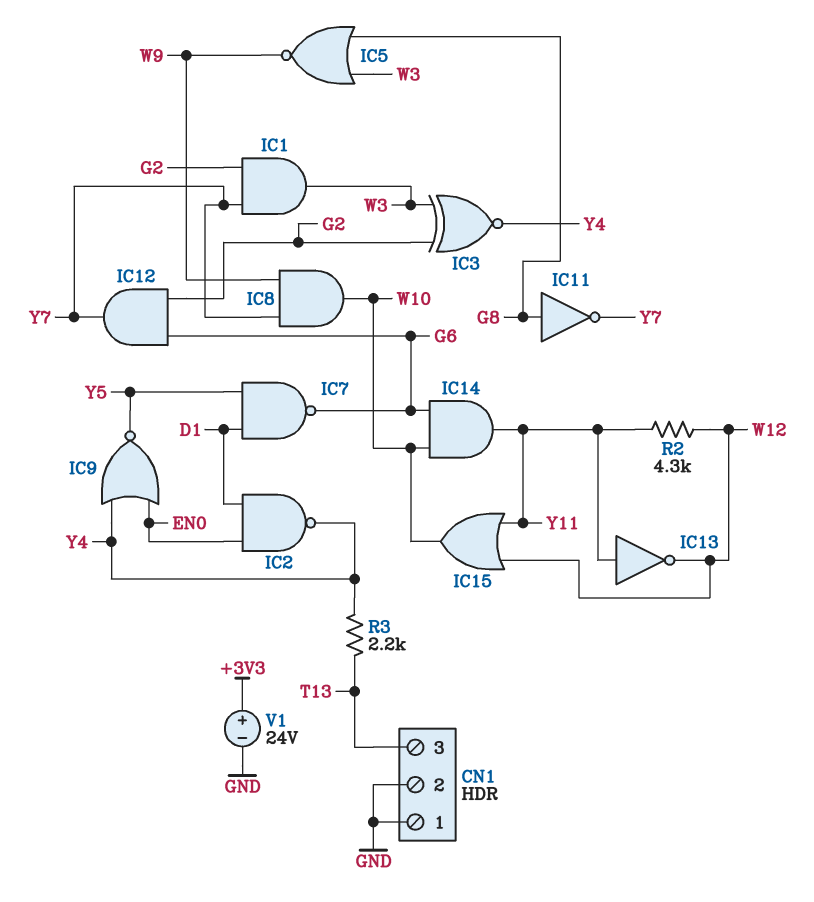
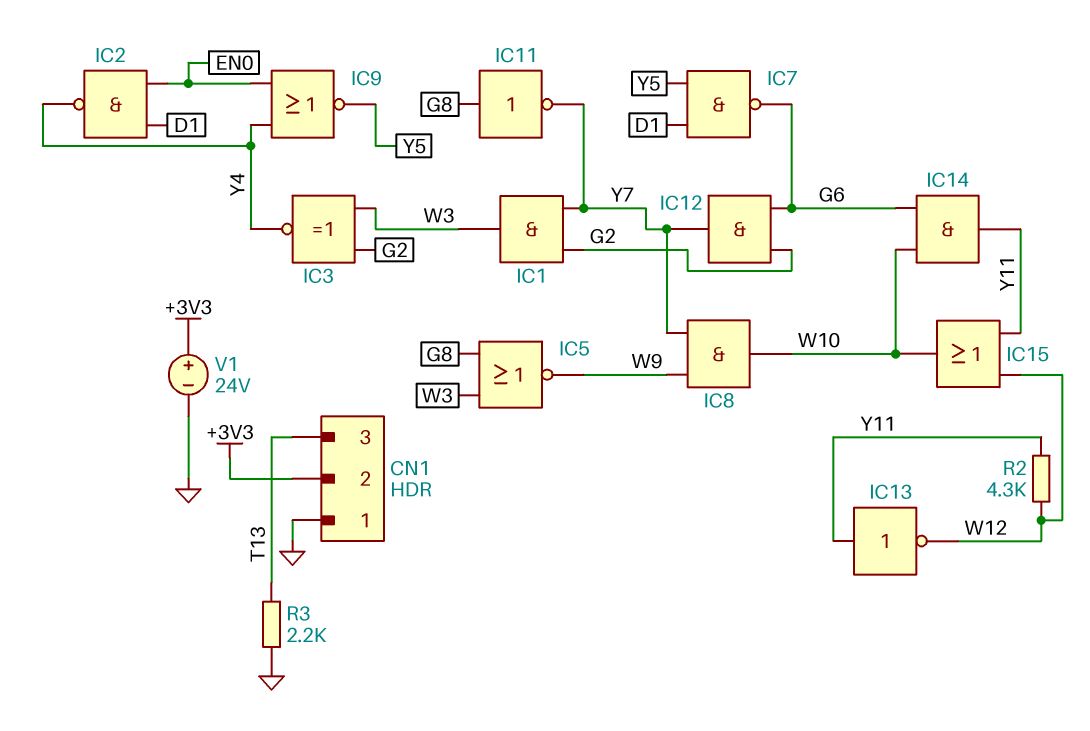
CN1 pin 2: GND -> +3V3
R3: 2.2k (T13, Y4) -> 2.2k (GND, T13)

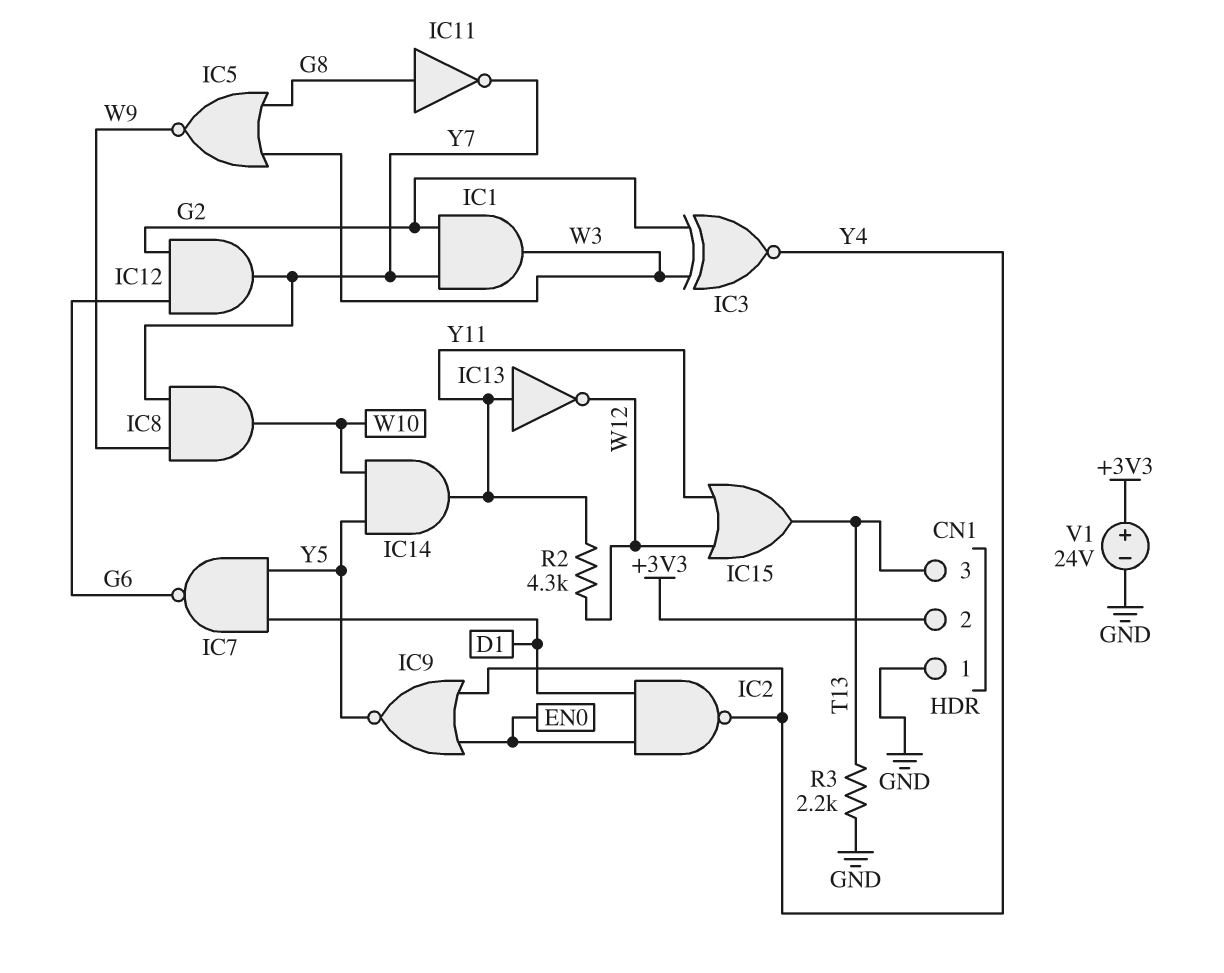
IC14: AND (in G6, in W10, out Y11) -> AND (in W10, in Y5, out Y11)
IC15: OR (in W12, in Y11, out W10) -> OR (in W12, in Y11, out T13)

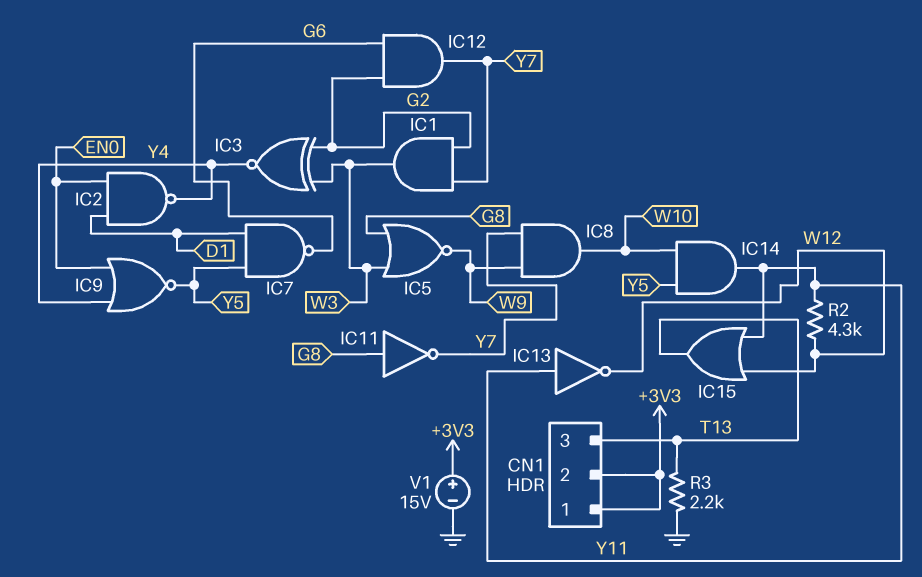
CN1 pin 1: GND -> +3V3
V1: 24V (plus +3V3, minus GND) -> 15V (plus +3V3, minus GND)

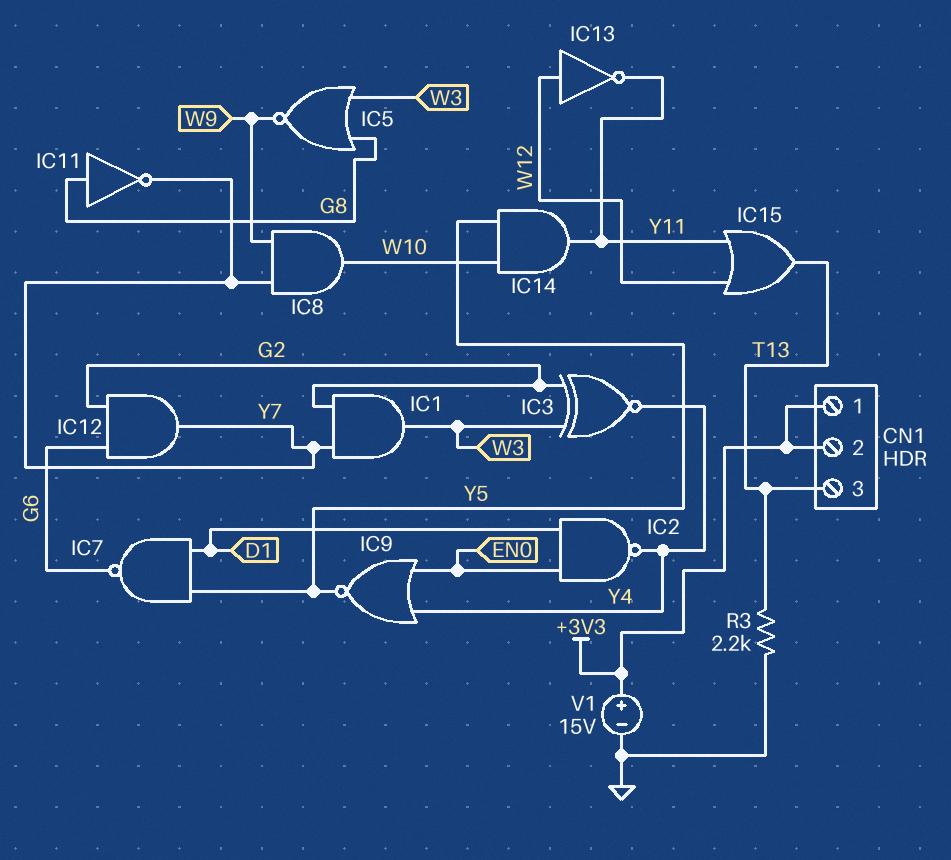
IC13: NOT (in Y11, out W12) -> NOT (in W12, out Y11)
R2: 4.3k (W12, Y11) -> none

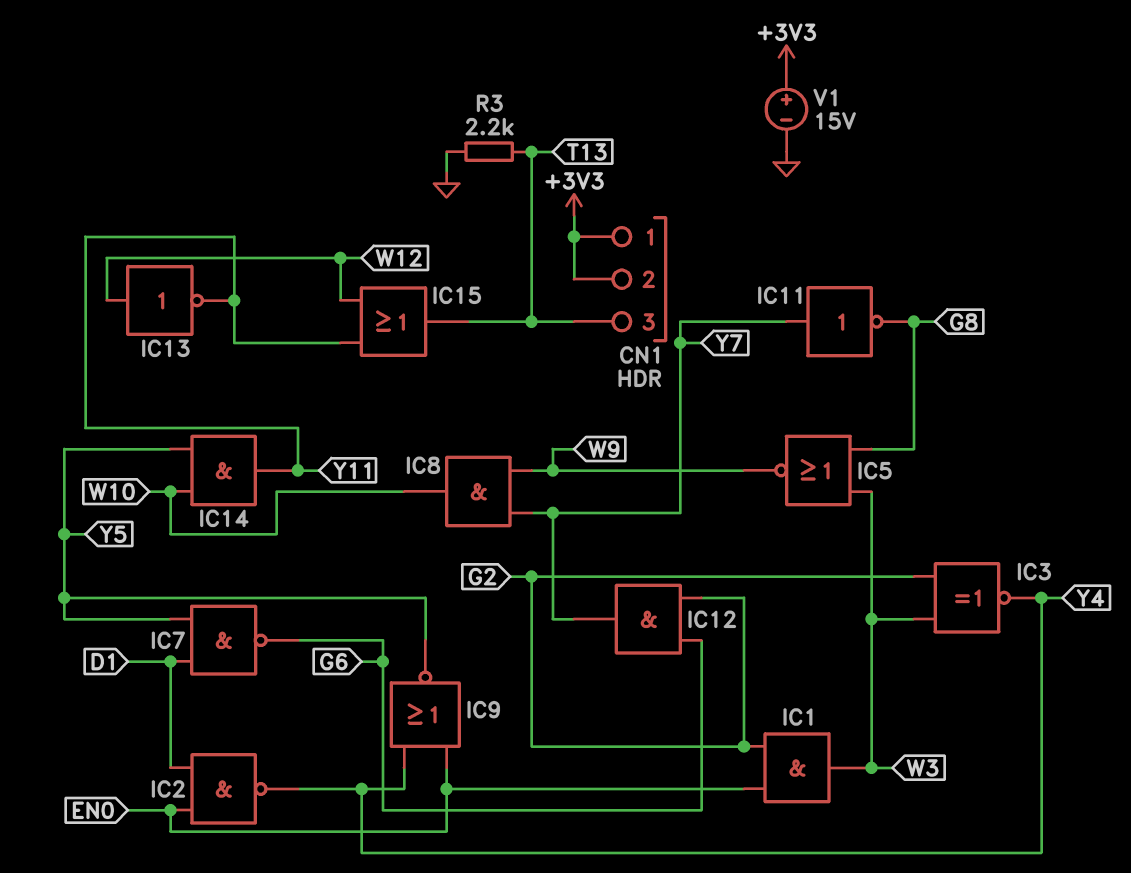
IC1: AND (in G2, in Y7, out W3) -> AND (in EN0, in G2, out W3)
IC11: NOT (in G8, out Y7) -> NOT (in Y7, out G8)

